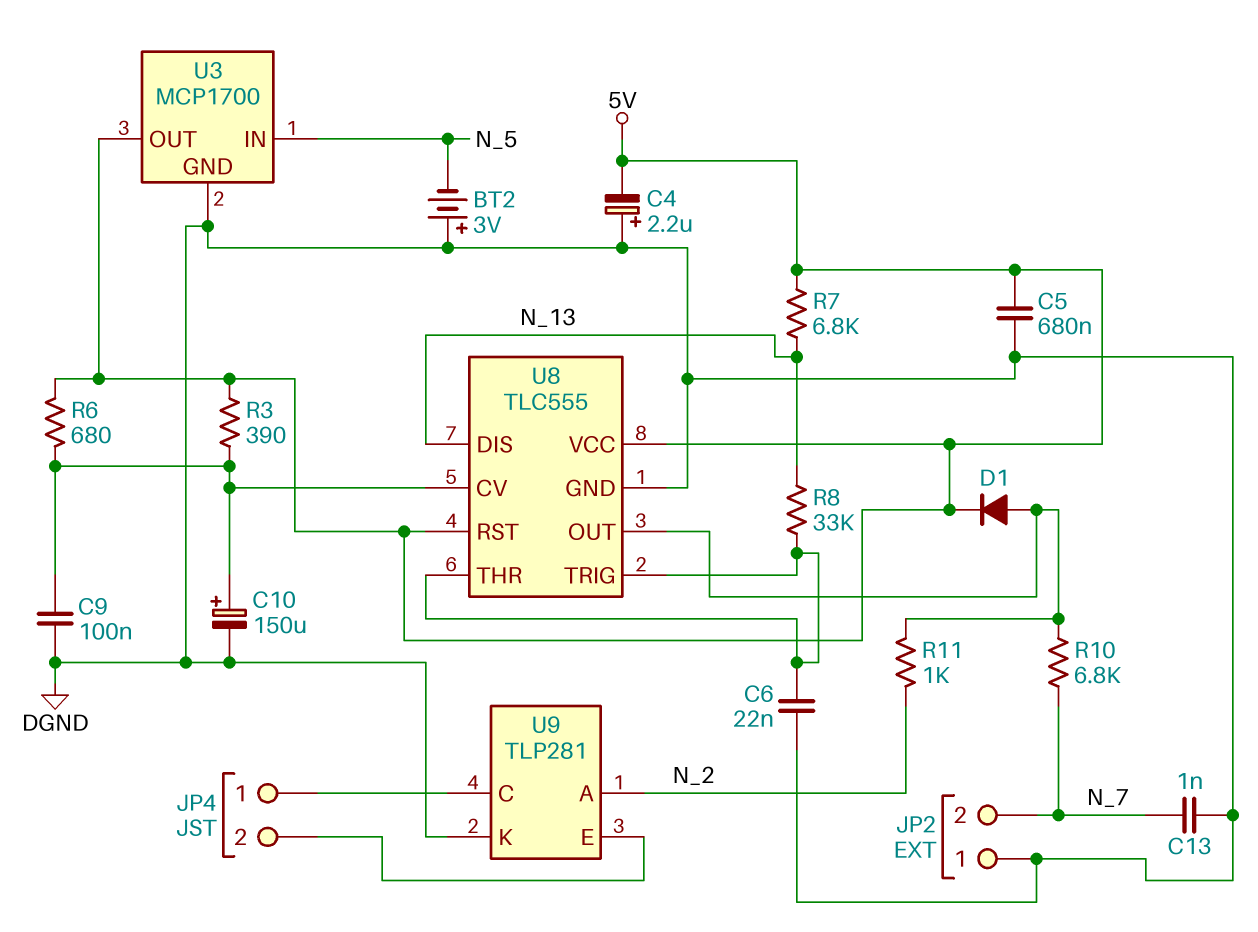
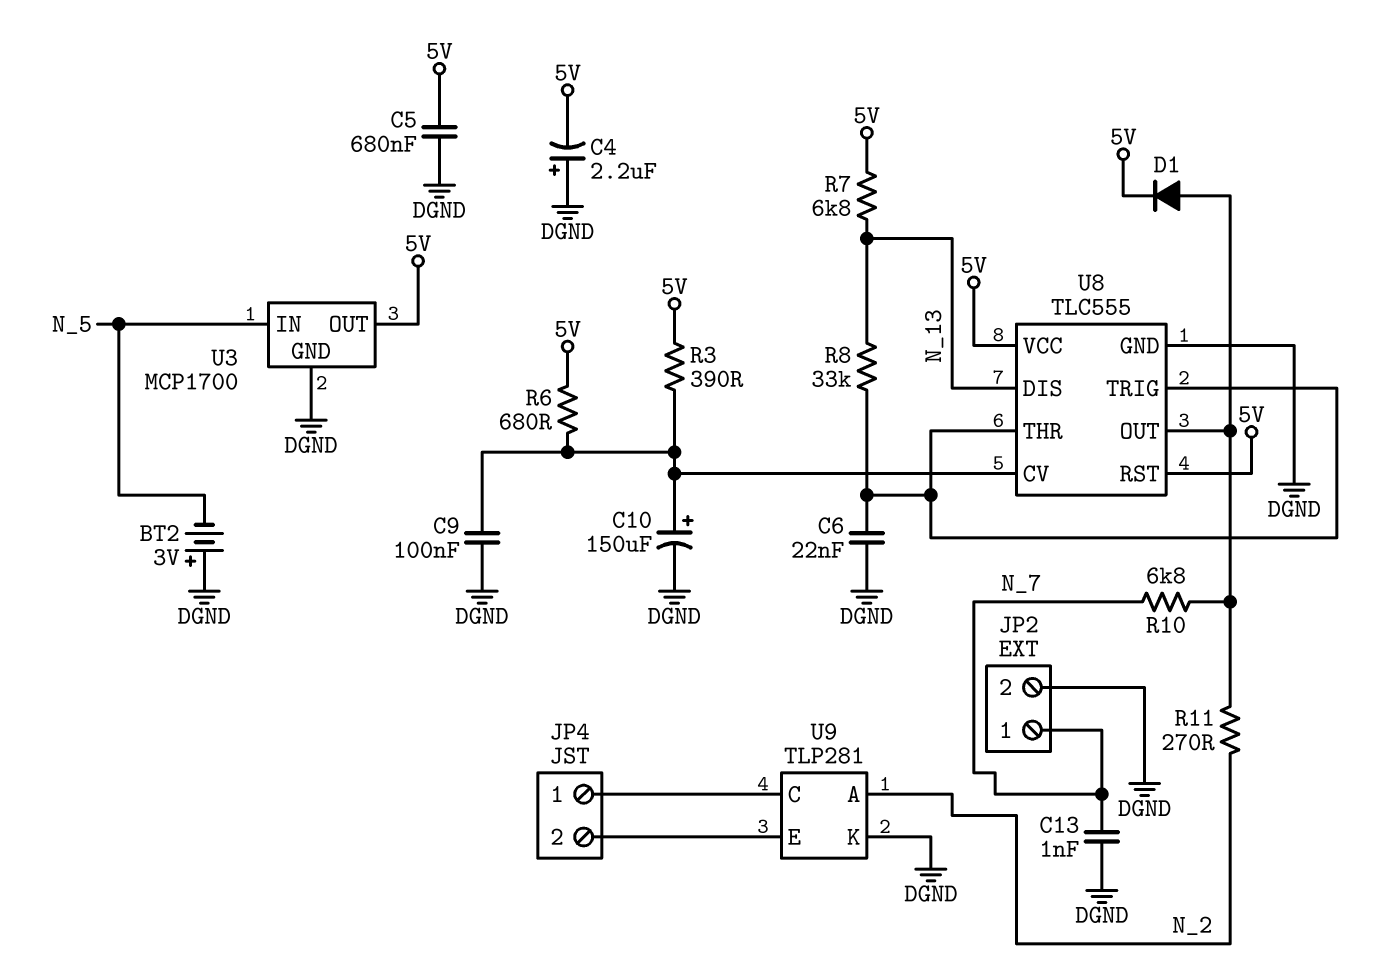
JP2 pin 1: DGND -> N_7
JP2 pin 2: N_7 -> DGND
R11: 1k (N_2, U8/OUT) -> 270 (N_2, U8/OUT)

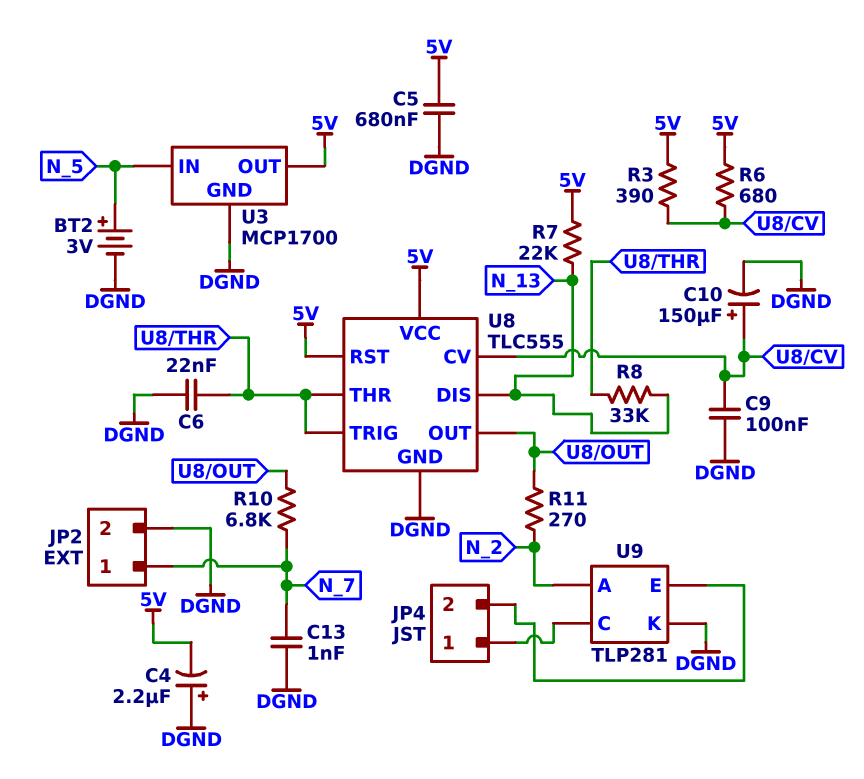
BT2: 3V (plus DGND, minus N_5) -> 3V (plus N_5, minus DGND)
D1: diode (A U8/OUT, K 5V) -> none
R7: 6.8k (5V, N_13) -> 22k (5V, N_13)

